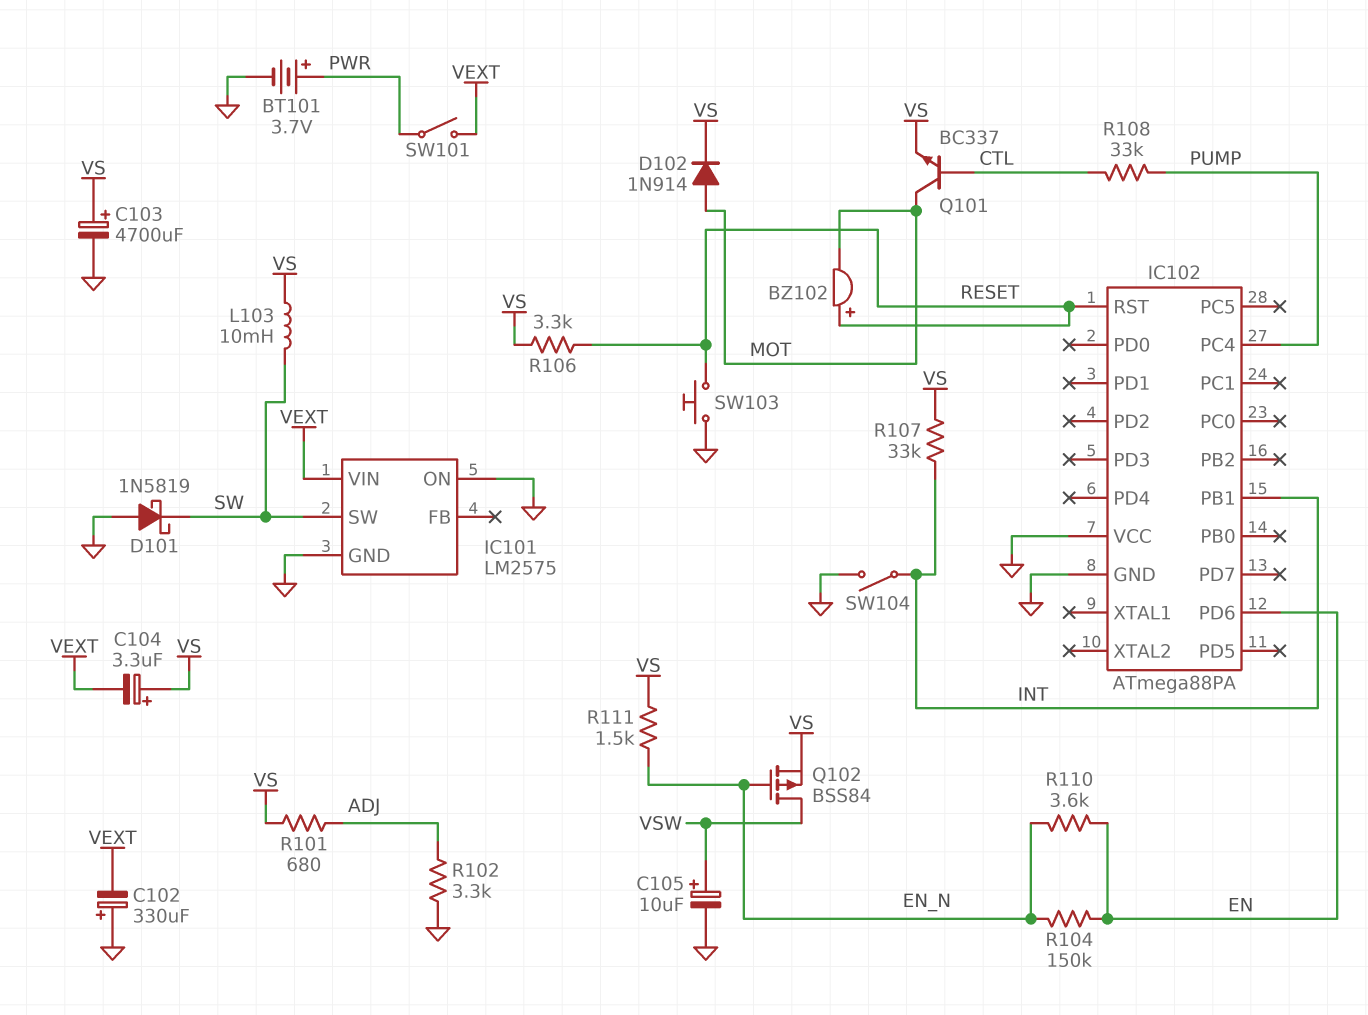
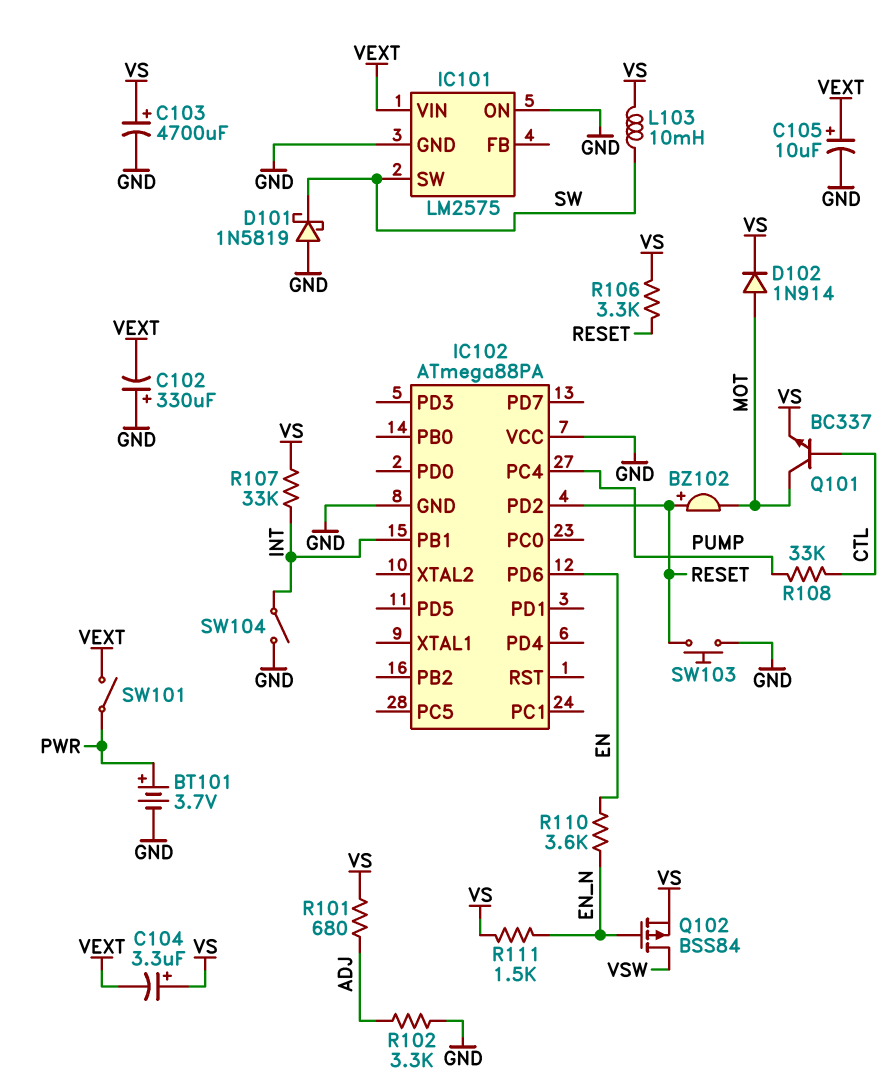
C105: 10uF (plus VSW, minus GND) -> 10uF (plus VEXT, minus GND)
IC102 pin PD2: none -> RESET
IC102 pin RST: RESET -> none
R104: 150k (EN, EN_N) -> none

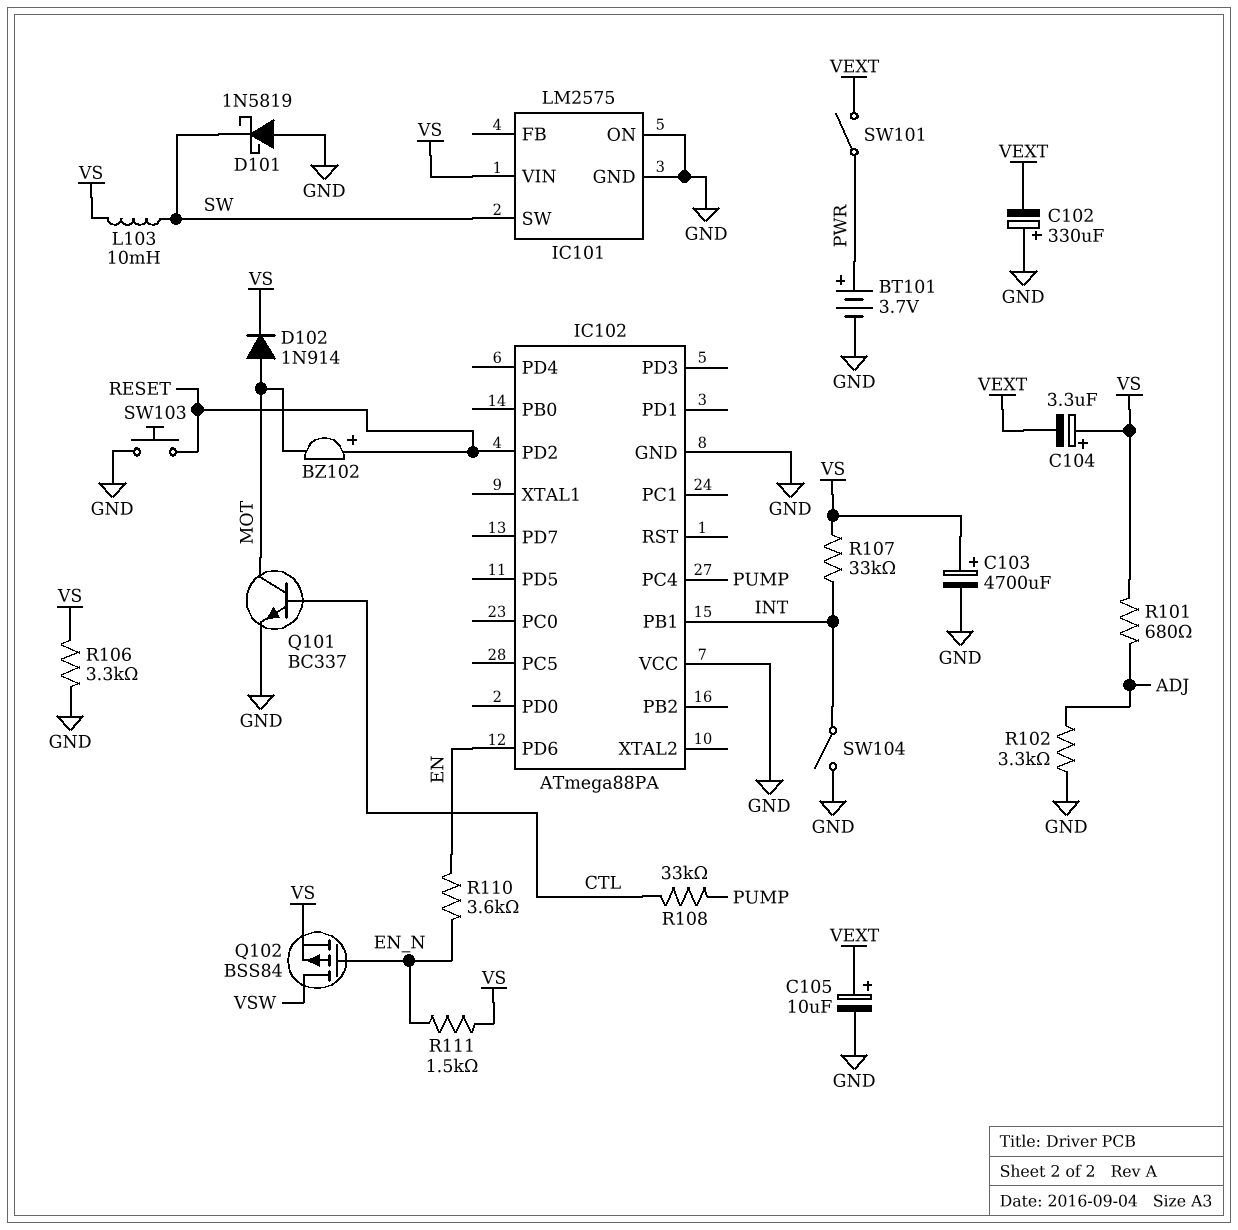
IC101 pin VIN: VEXT -> VS
Q101: NPN BC337 (B CTL, C MOT, E VS) -> NPN BC337 (B CTL, C MOT, E GND)
R106: 3.3k (RESET, VS) -> 3.3k (GND, VS)

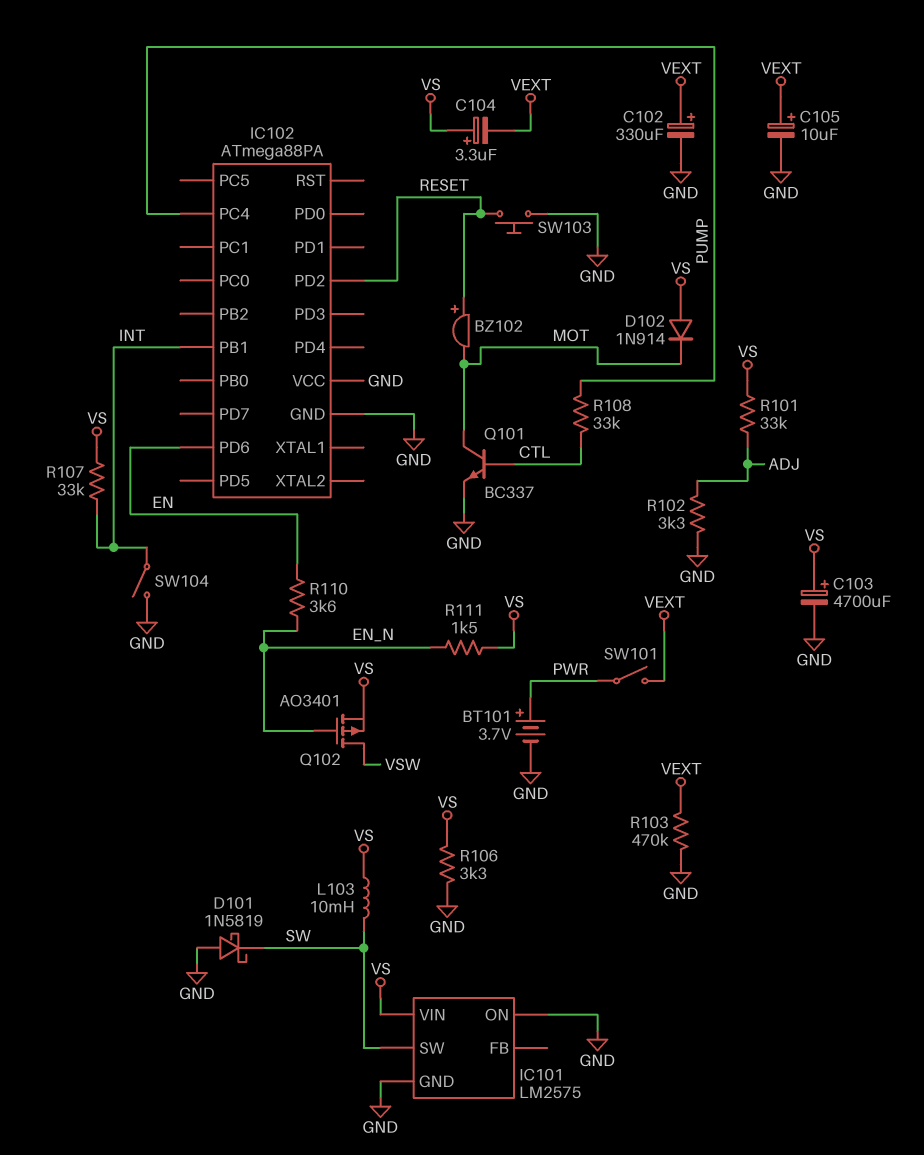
C102: 330uF (plus GND, minus VEXT) -> 330uF (plus VEXT, minus GND)
D102: diode 1N914 (A MOT, K VS) -> diode 1N914 (A VS, K MOT)
Q102: PMOS BSS84 (G EN_N, D VSW, S VS) -> PMOS AO3401 (G EN_N, D VSW, S VS)
R101: 680 (ADJ, VS) -> 33k (ADJ, VS)
R103: none -> 470k (GND, VEXT)

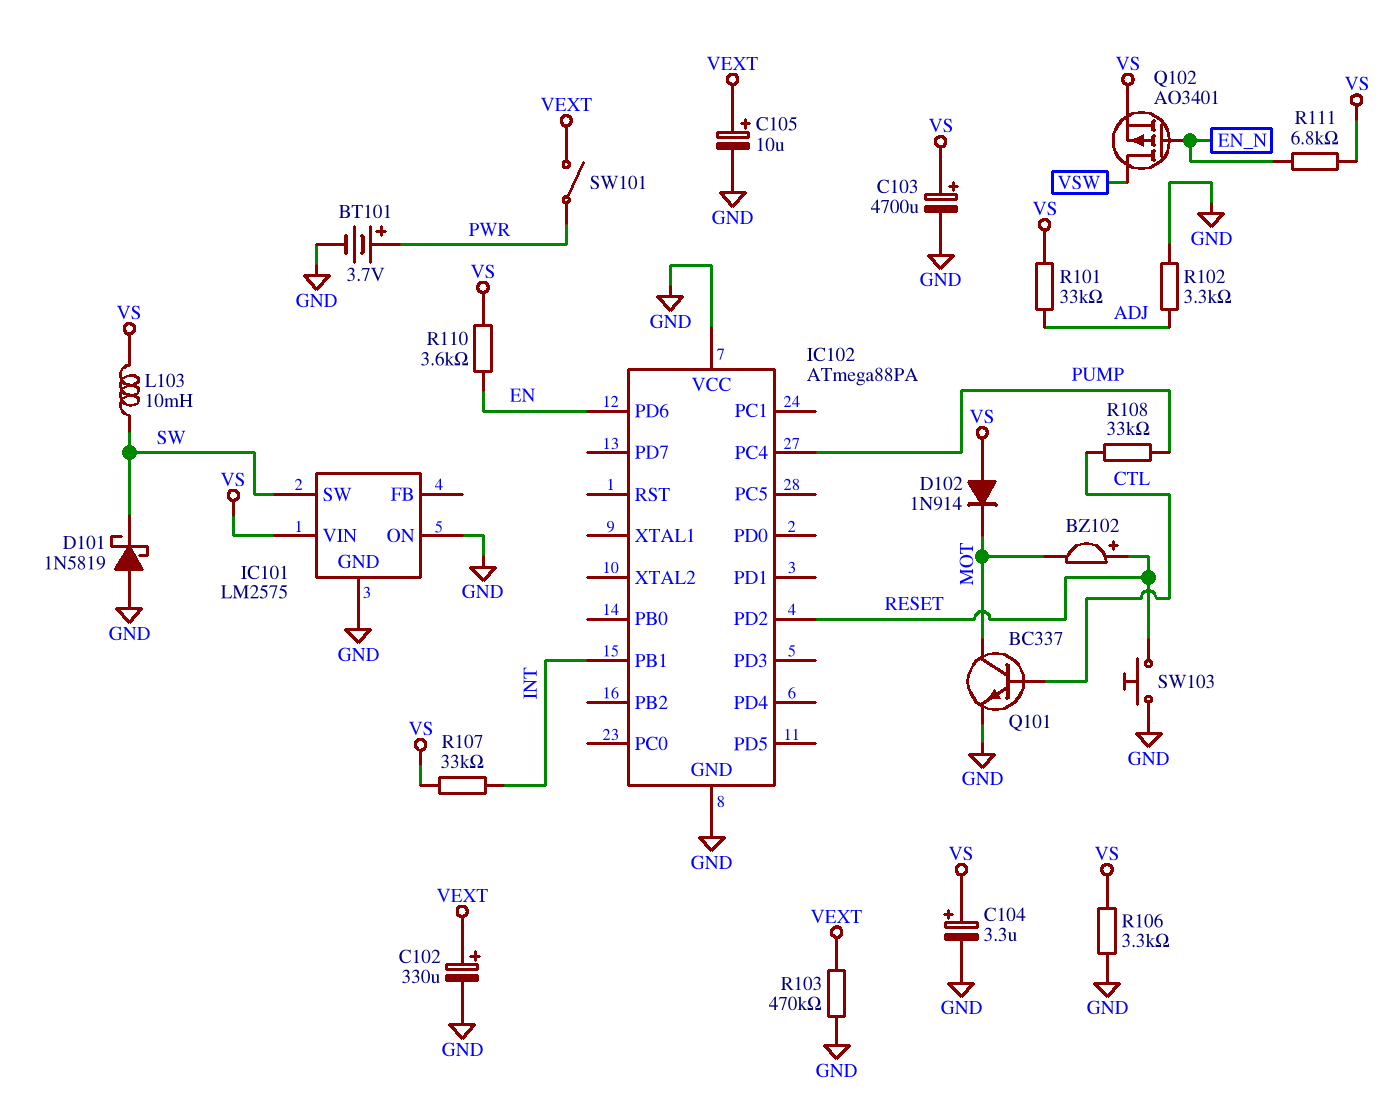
C104: 3.3uF (plus VS, minus VEXT) -> 3.3uF (plus VS, minus GND)
R110: 3.6k (EN, EN_N) -> 3.6k (EN, VS)
R111: 1.5k (EN_N, VS) -> 6.8k (EN_N, VS)
SW104: switch (GND, INT) -> none

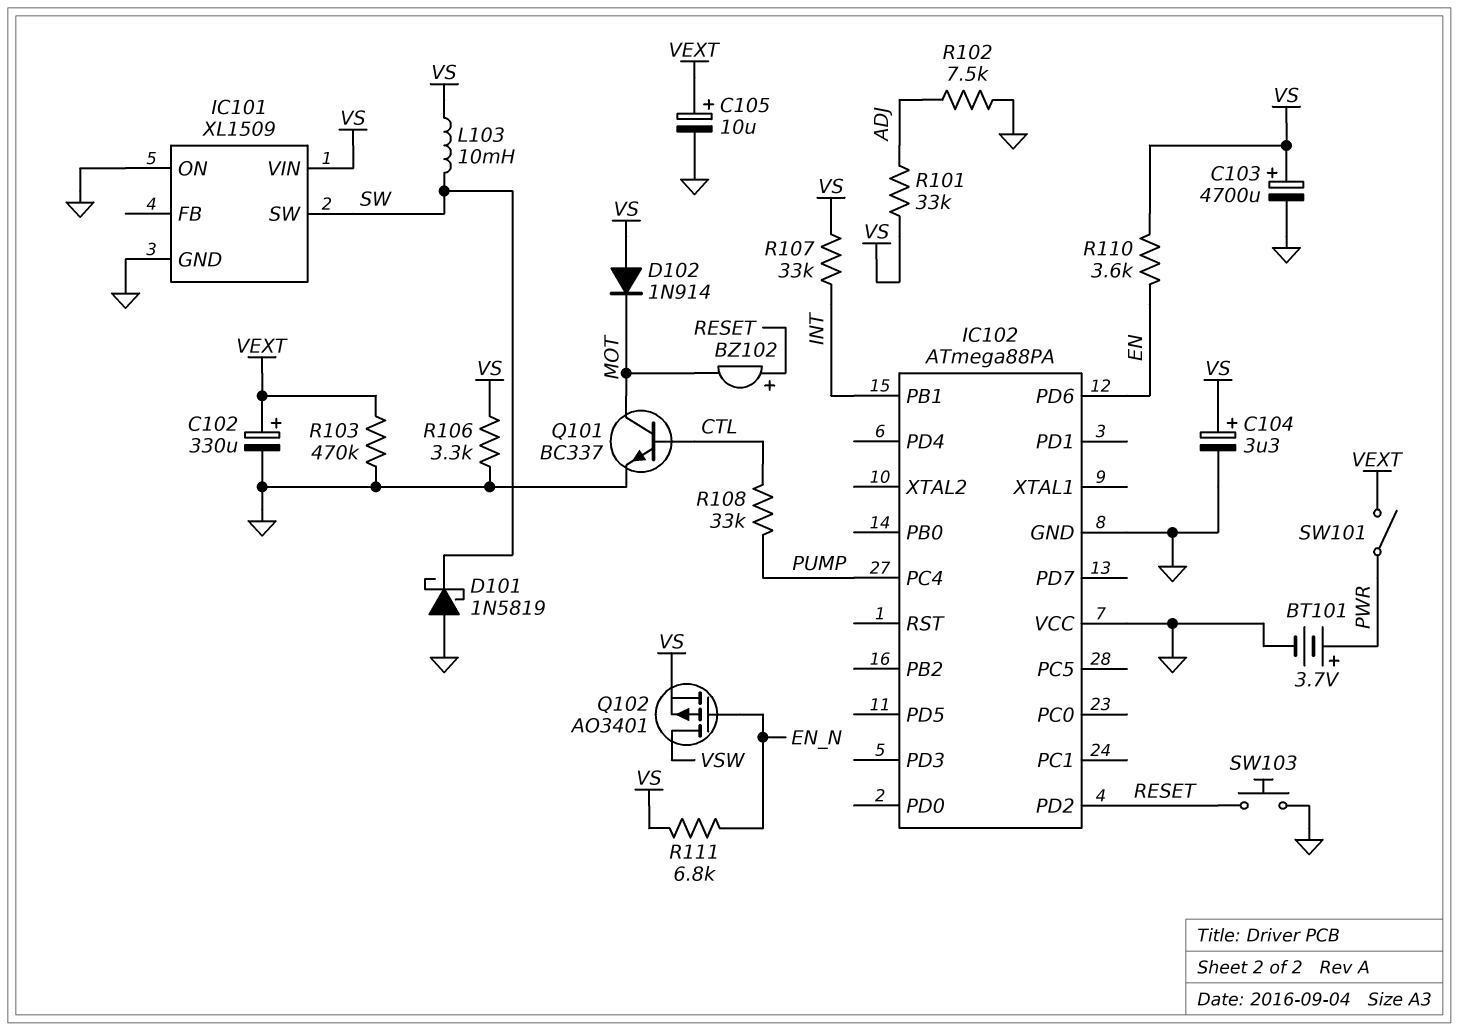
IC101: LM2575 -> XL1509
R102: 3.3k (ADJ, GND) -> 7.5k (ADJ, GND)

